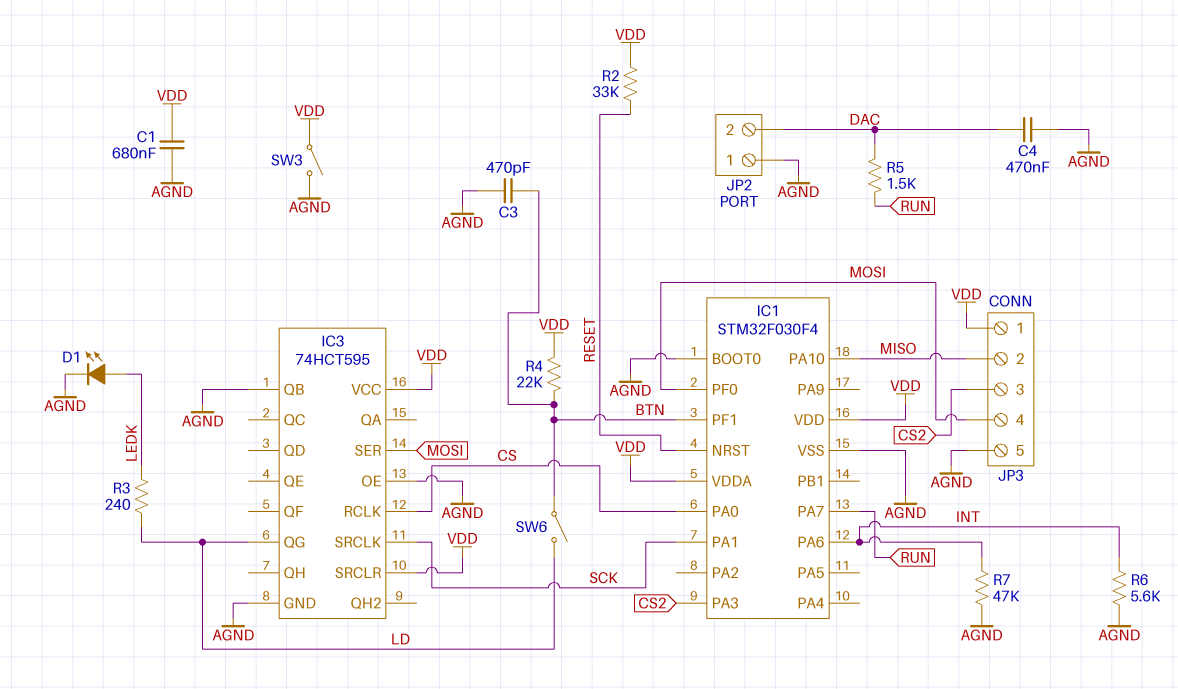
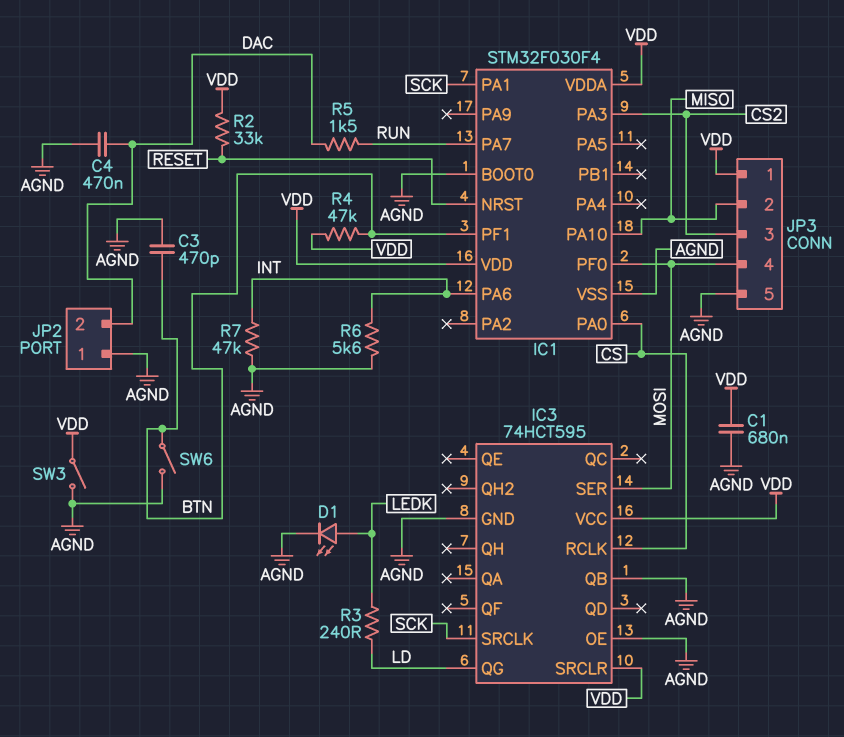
R4: 22k (BTN, VDD) -> 47k (BTN, VDD)
SW6: switch (BTN, LD) -> switch (AGND, BTN)

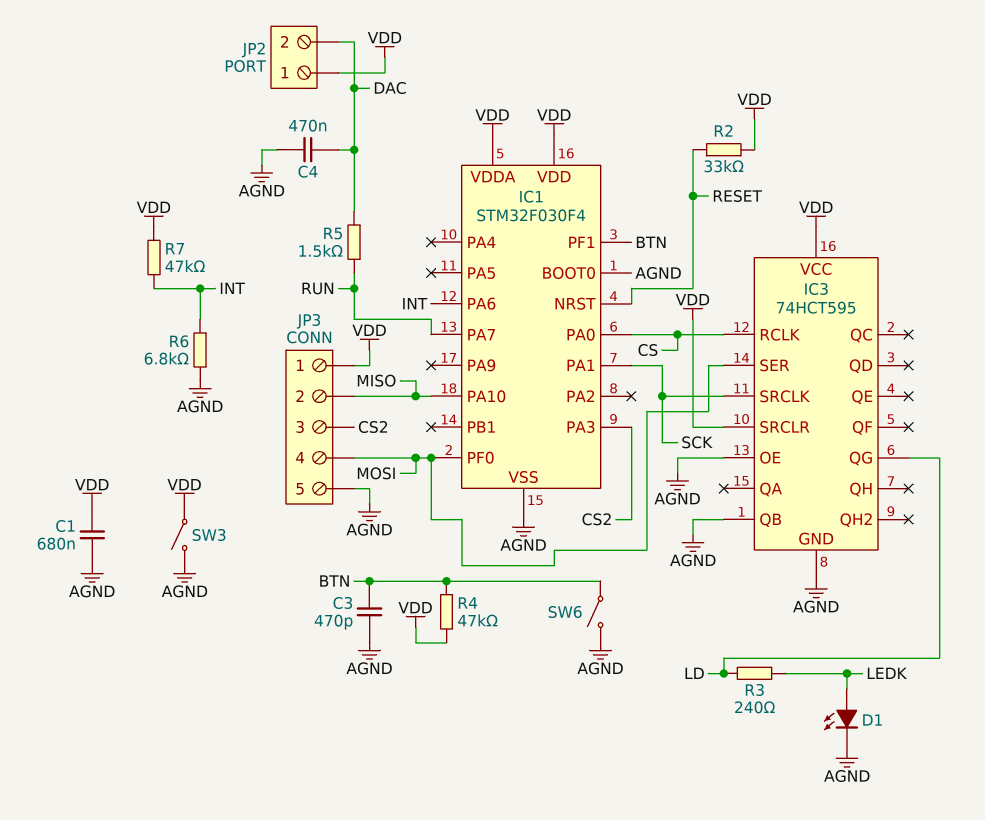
JP2 pin 1: AGND -> VDD
R6: 5.6k (AGND, INT) -> 6.8k (AGND, INT)
R7: 47k (AGND, INT) -> 47k (INT, VDD)

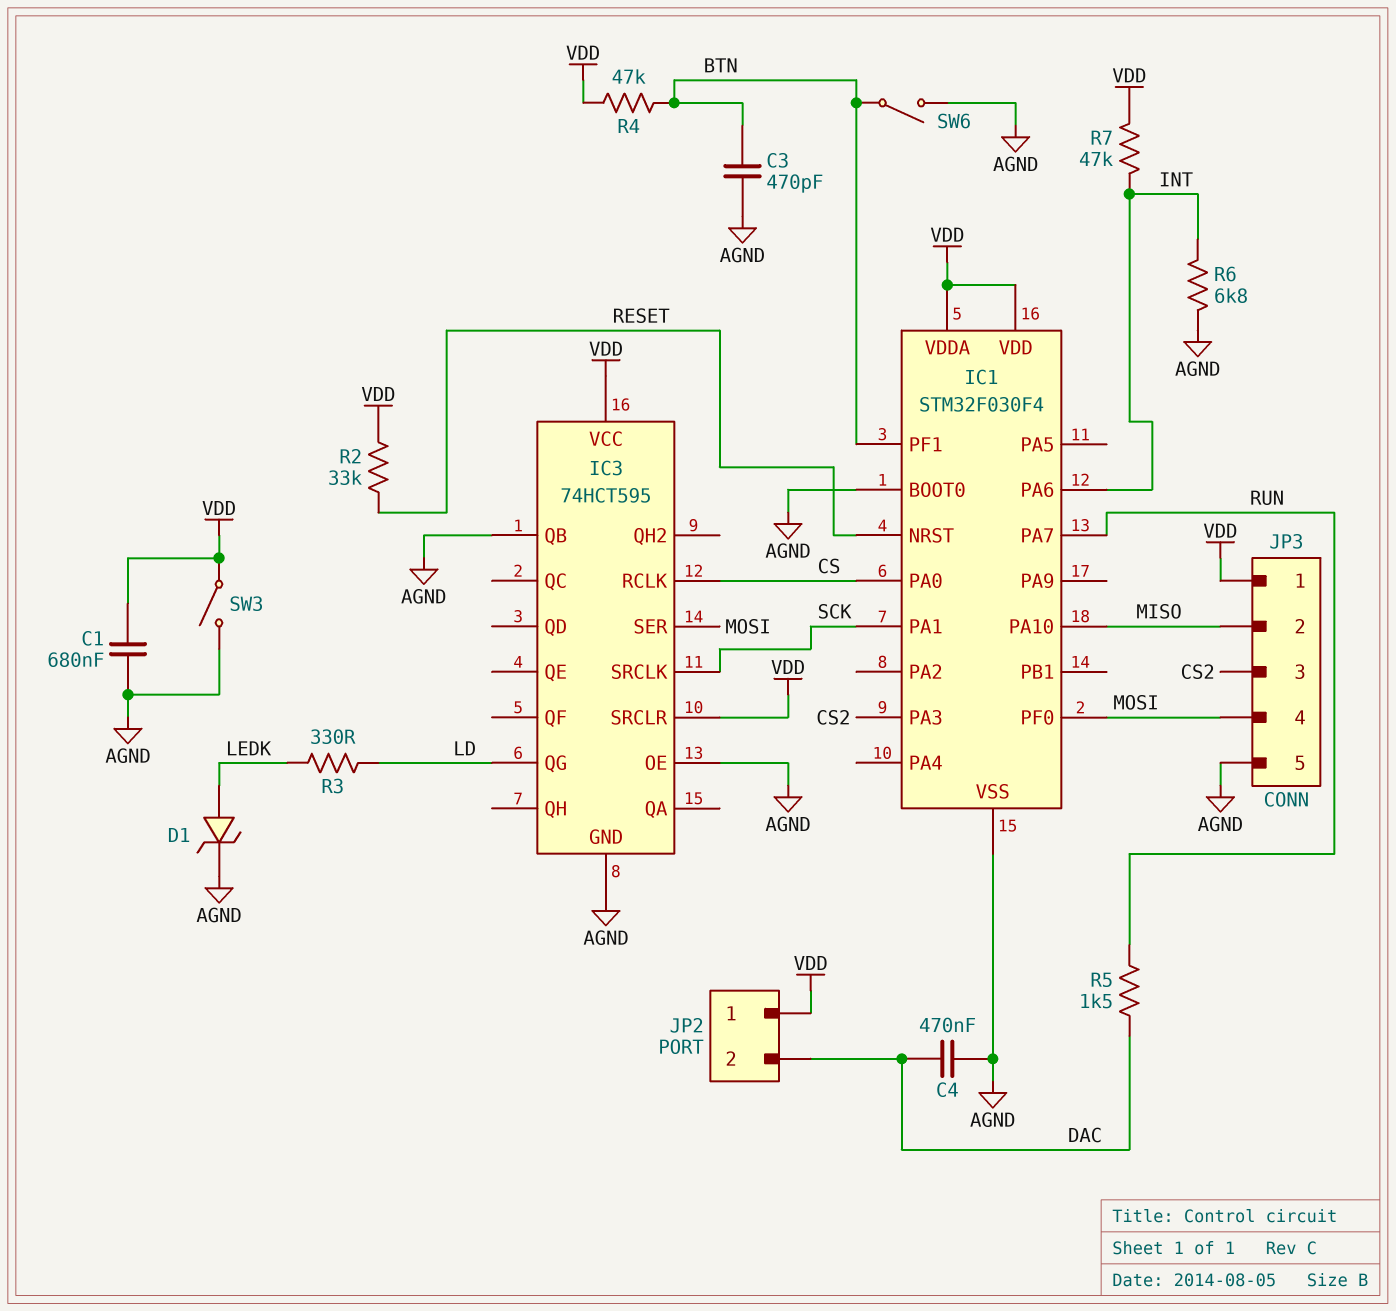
D1: LED (A LEDK, K AGND) -> zener (A LEDK, K AGND)
R3: 240 (LD, LEDK) -> 330 (LD, LEDK)

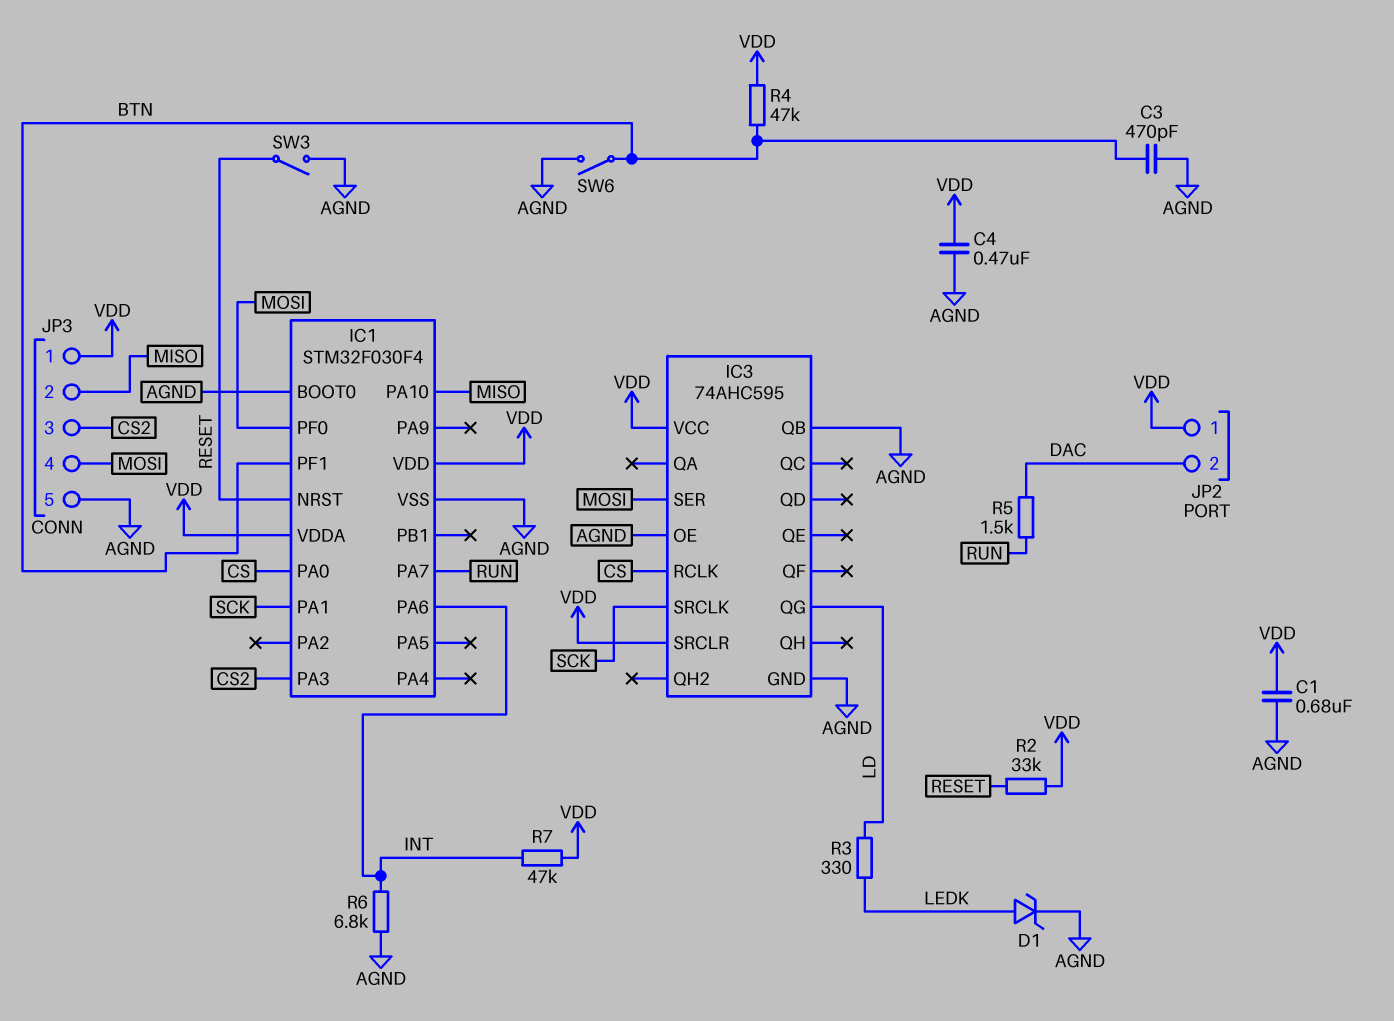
C4: 470nF (AGND, DAC) -> 470nF (AGND, VDD)
IC3: 74HCT595 -> 74AHC595
SW3: switch (AGND, VDD) -> switch (AGND, RESET)

